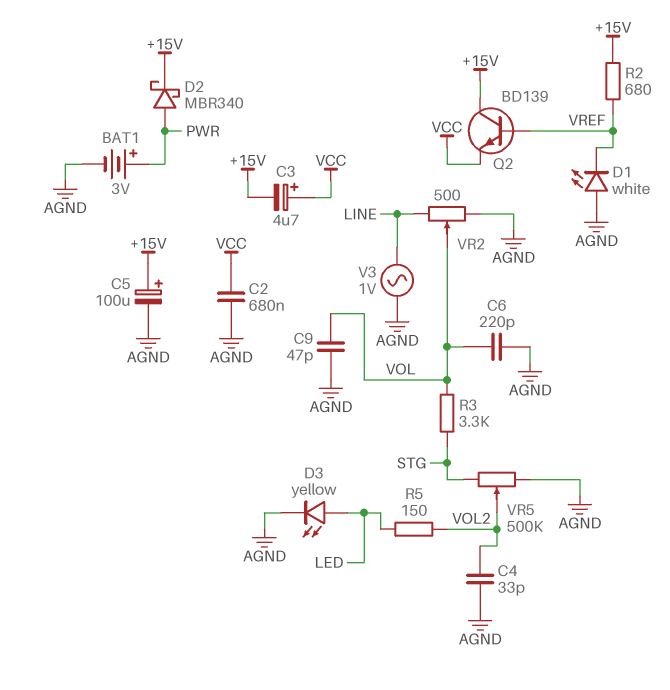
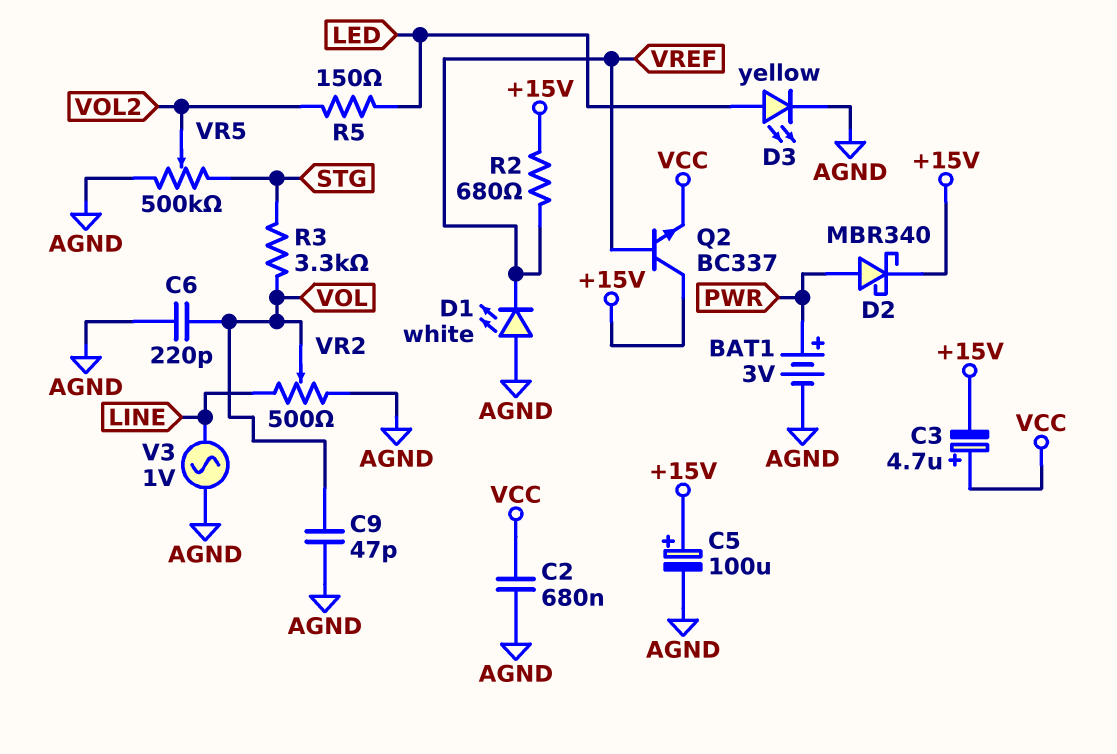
C4: 33pF (AGND, VOL2) -> none
Q2: NPN BD139 (B VREF, C +15V, E VCC) -> NPN BC337 (B VREF, C +15V, E VCC)

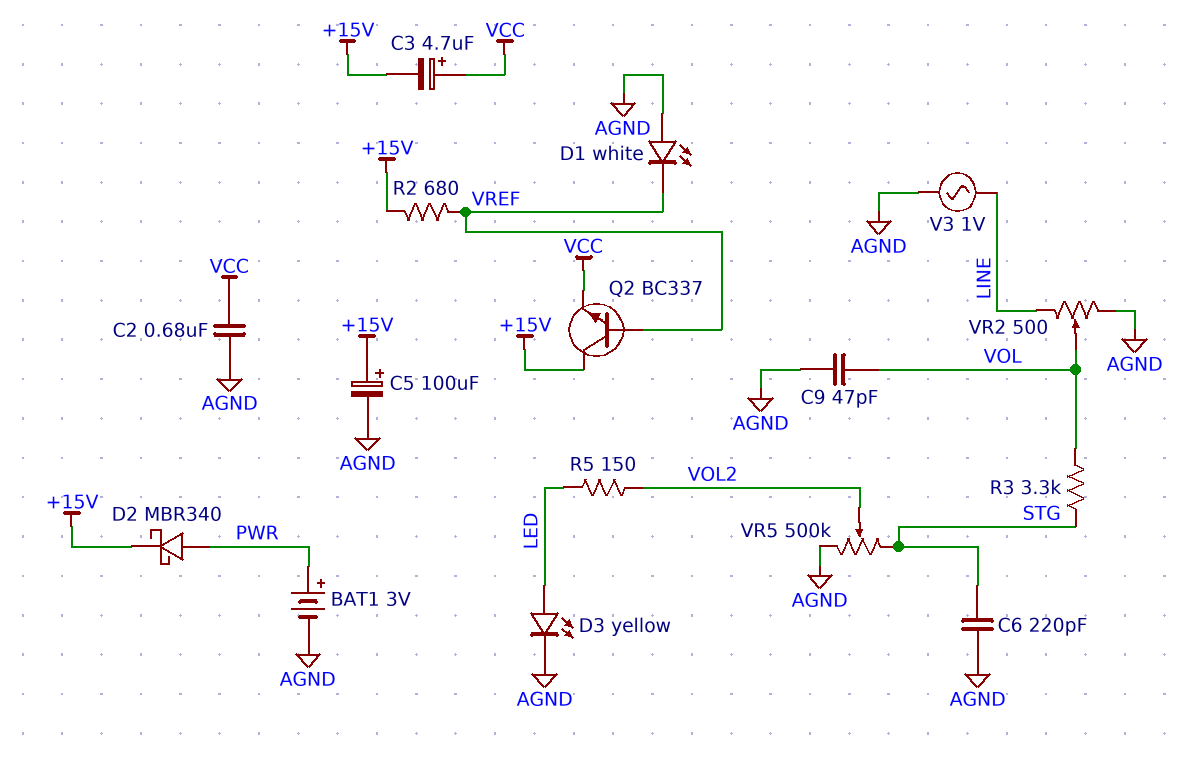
C6: 220pF (AGND, VOL) -> 220pF (AGND, STG)

